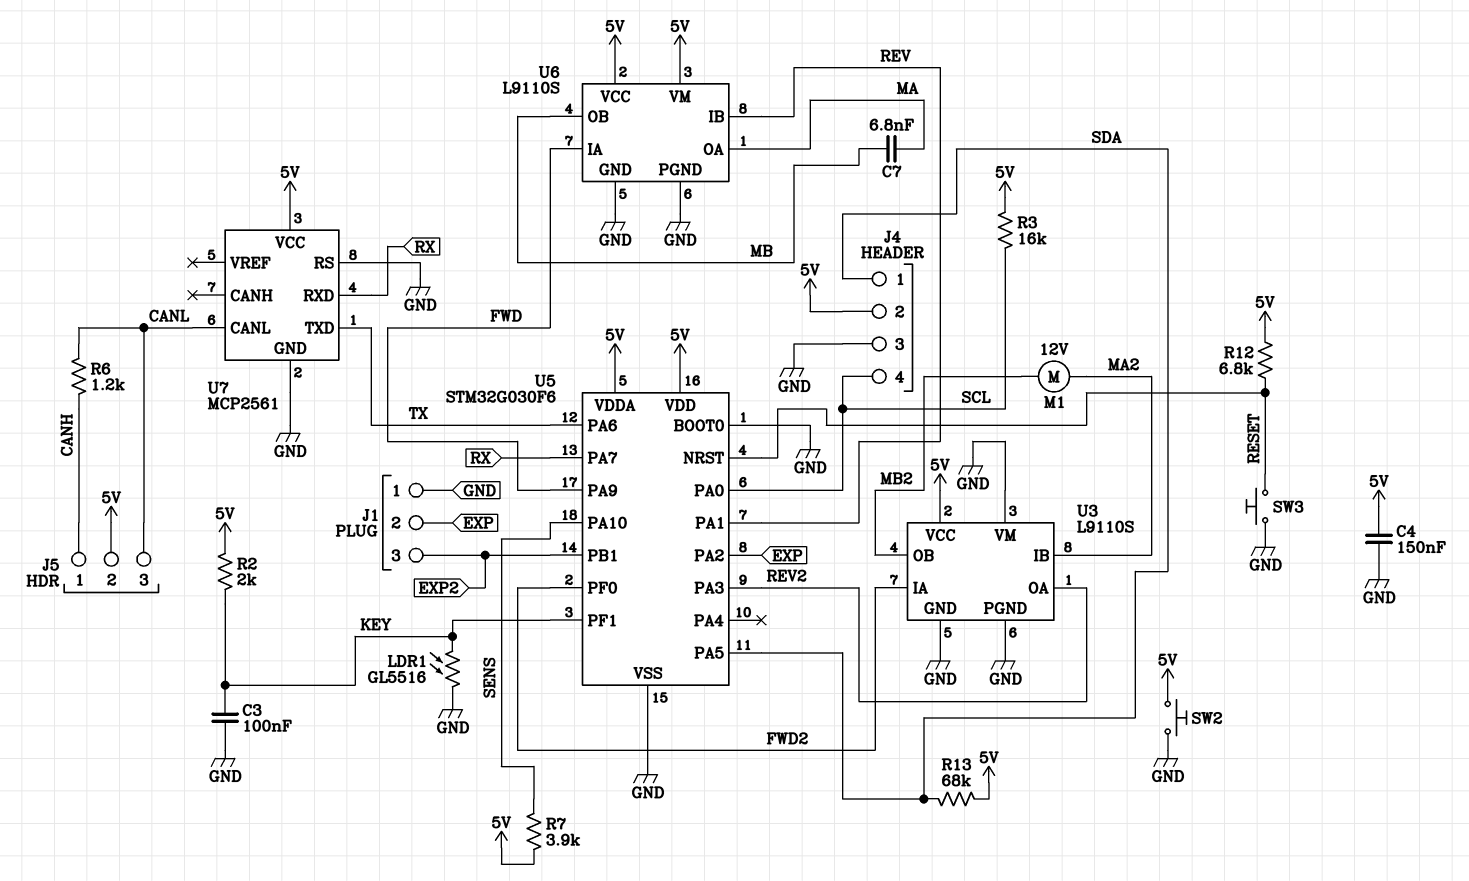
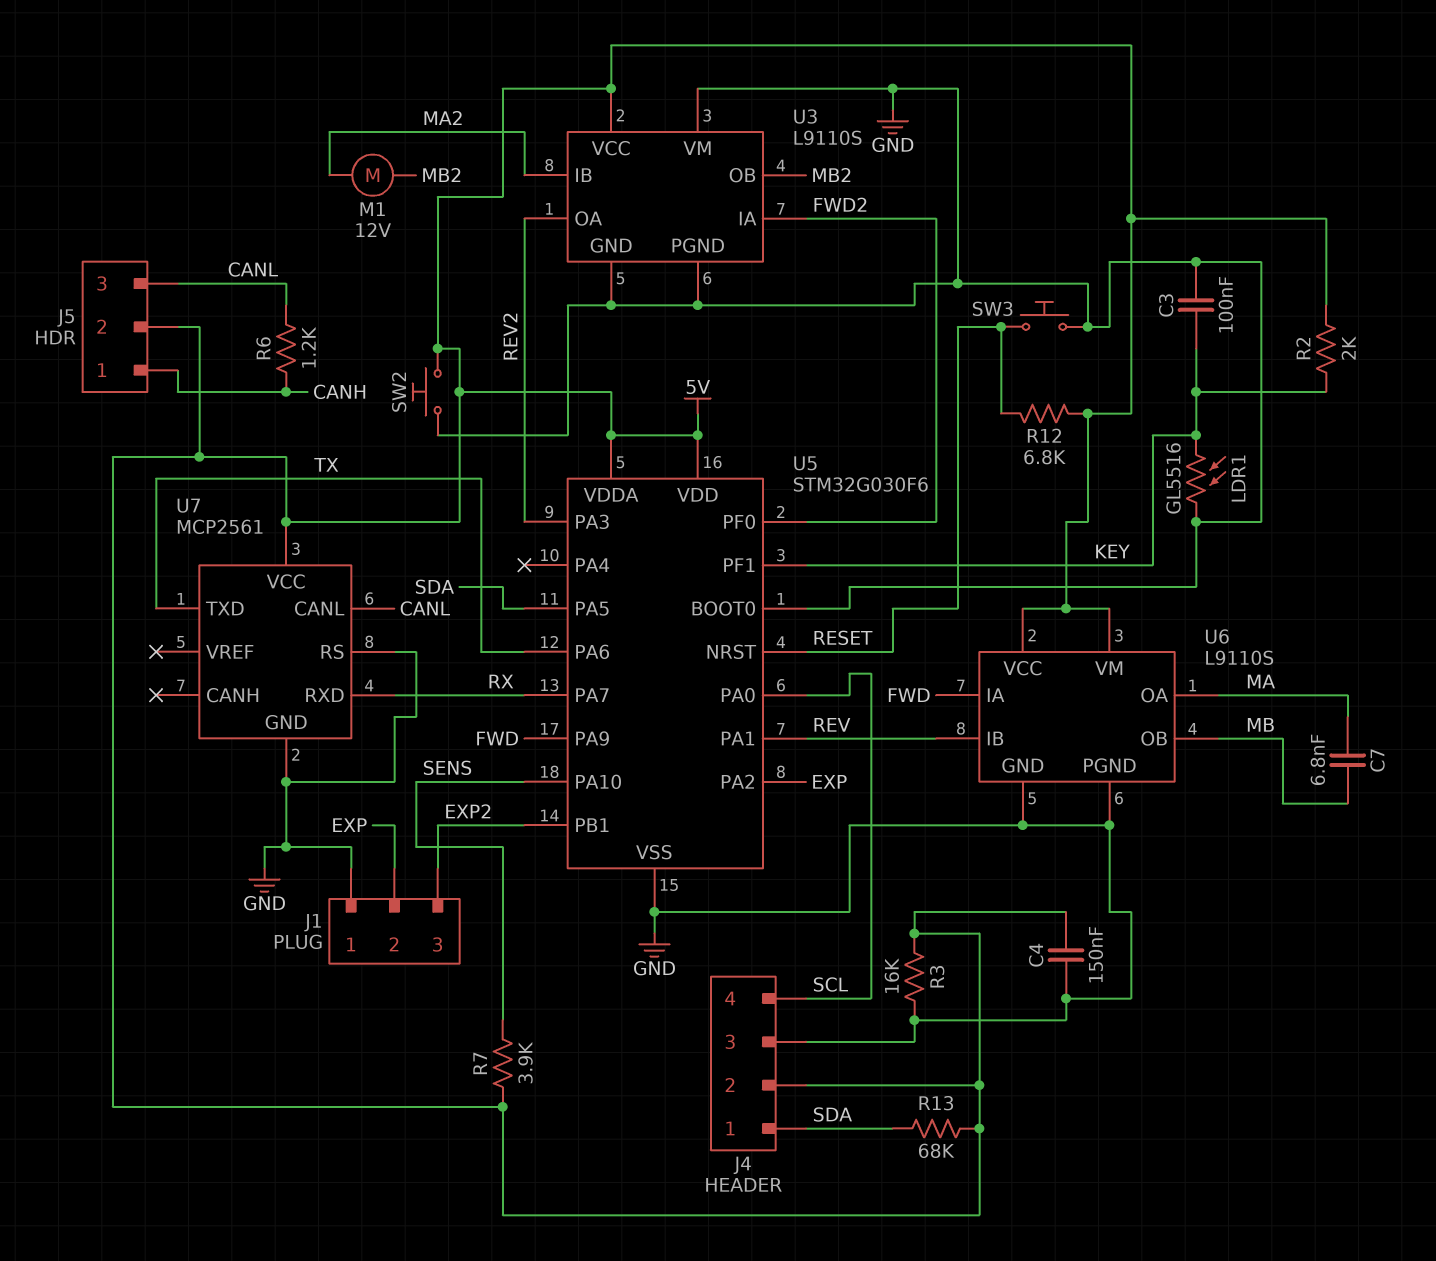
R3: 16k (5V, SCL) -> 16k (5V, GND)

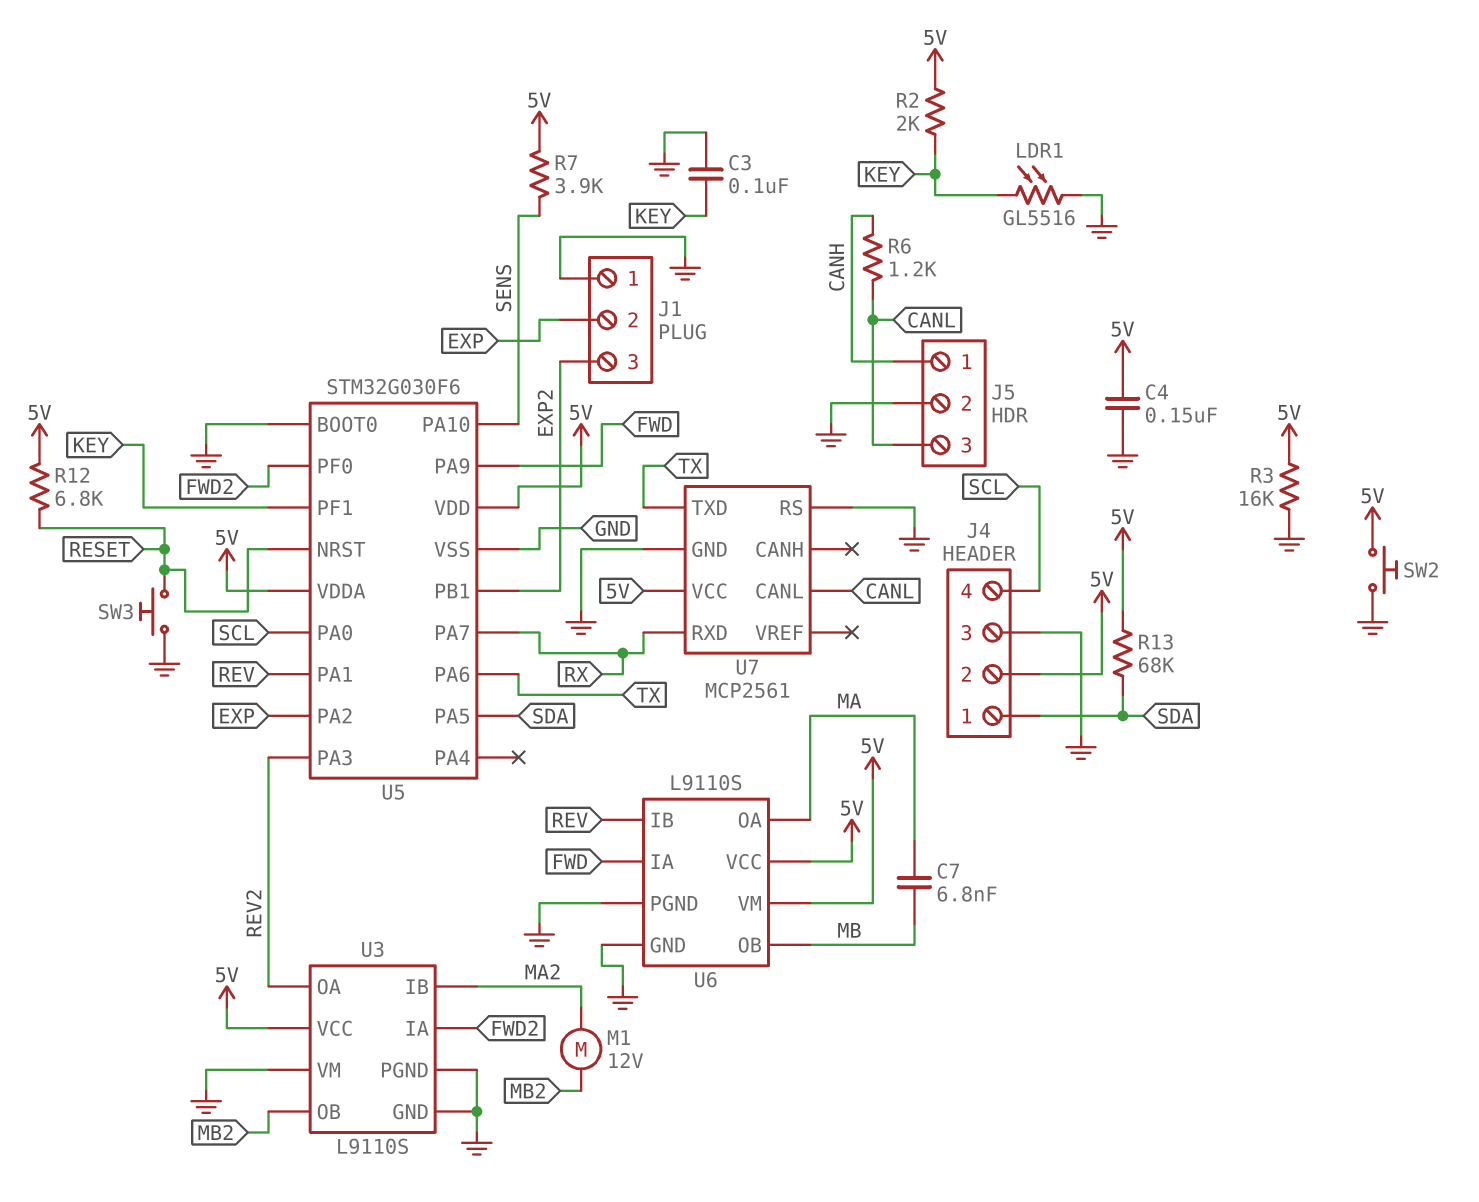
J5 pin 2: 5V -> GND

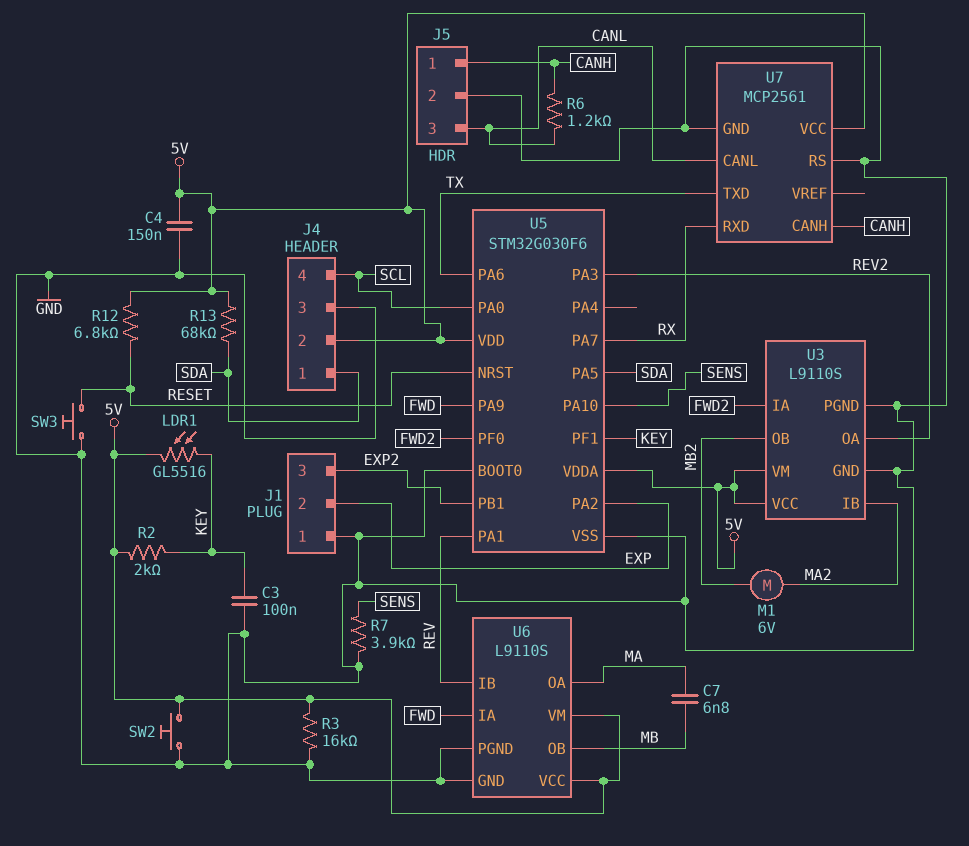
LDR1: GL5516 (GND, KEY) -> GL5516 (5V, KEY)
M1: motor 12V (MA2, MB2) -> motor 6V (MA2, MB2)
R7: 3.9k (5V, SENS) -> 3.9k (GND, SENS)
U3 pin VM: GND -> 5V
U7 pin CANH: none -> CANH

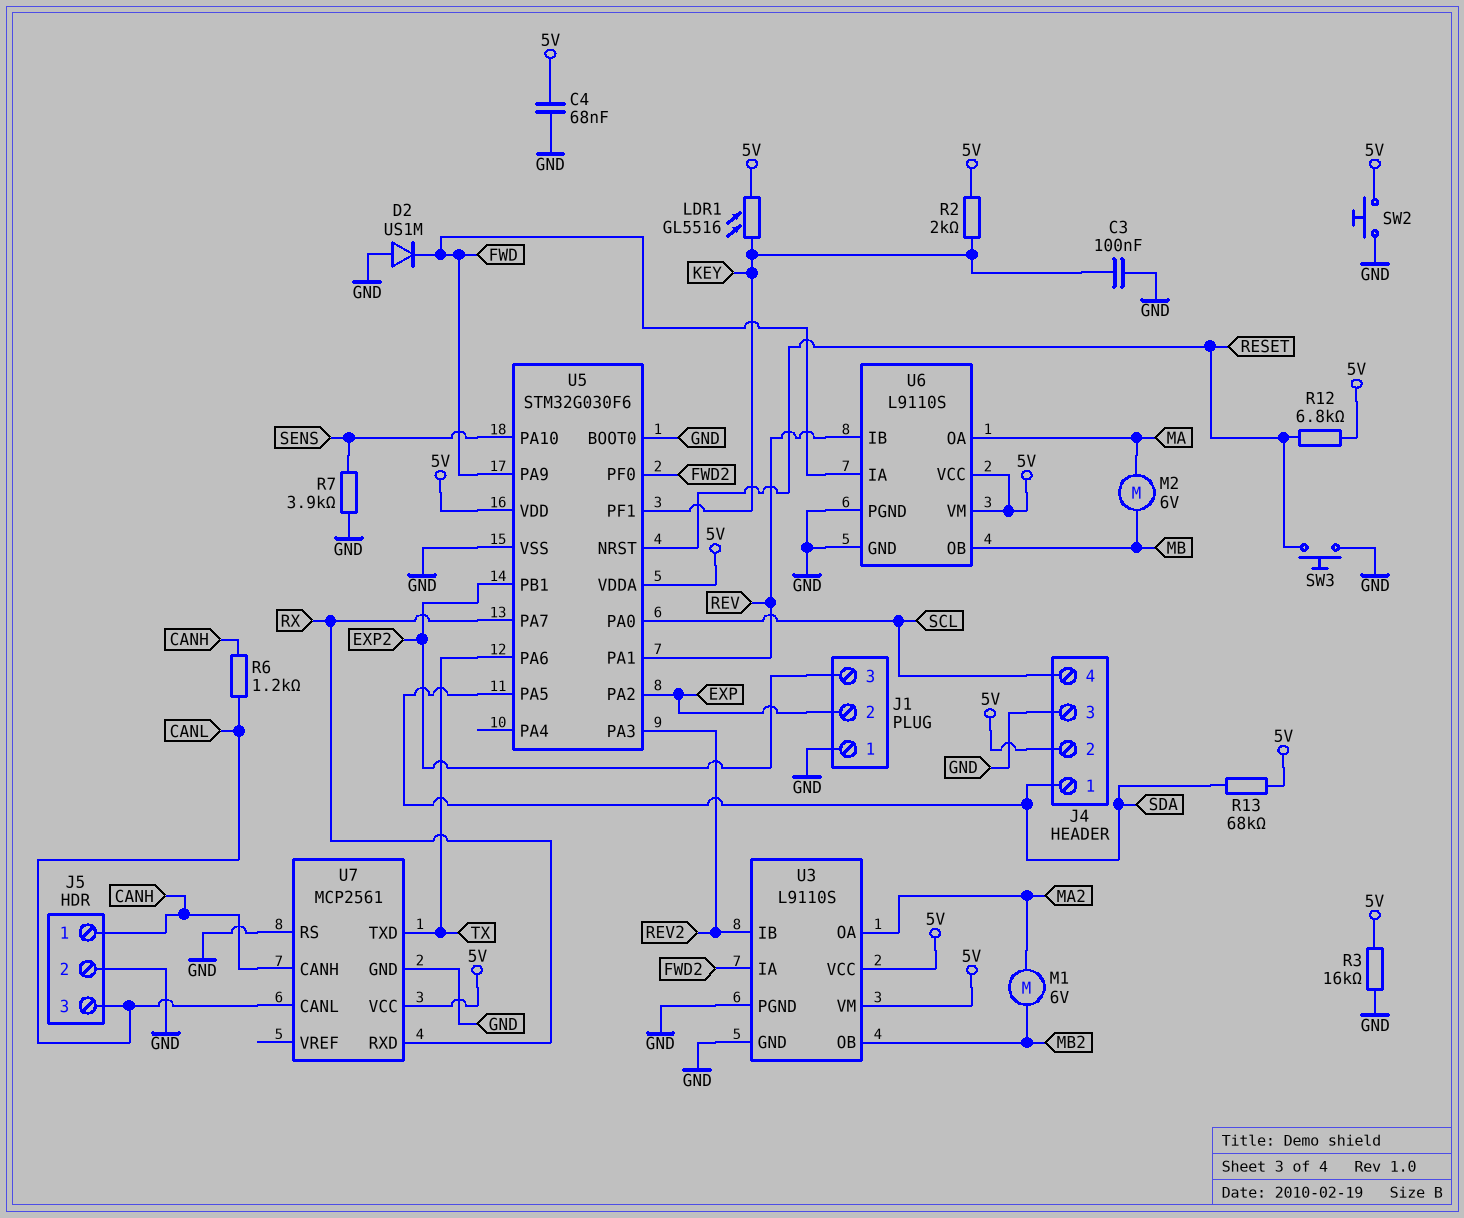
C4: 150nF (5V, GND) -> 68nF (5V, GND)
C7: 6.8nF (MA, MB) -> none
D2: none -> diode US1M (A GND, K FWD)
M2: none -> motor 6V (MA, MB)
U3 pin IB: MA2 -> REV2
U3 pin OA: REV2 -> MA2

